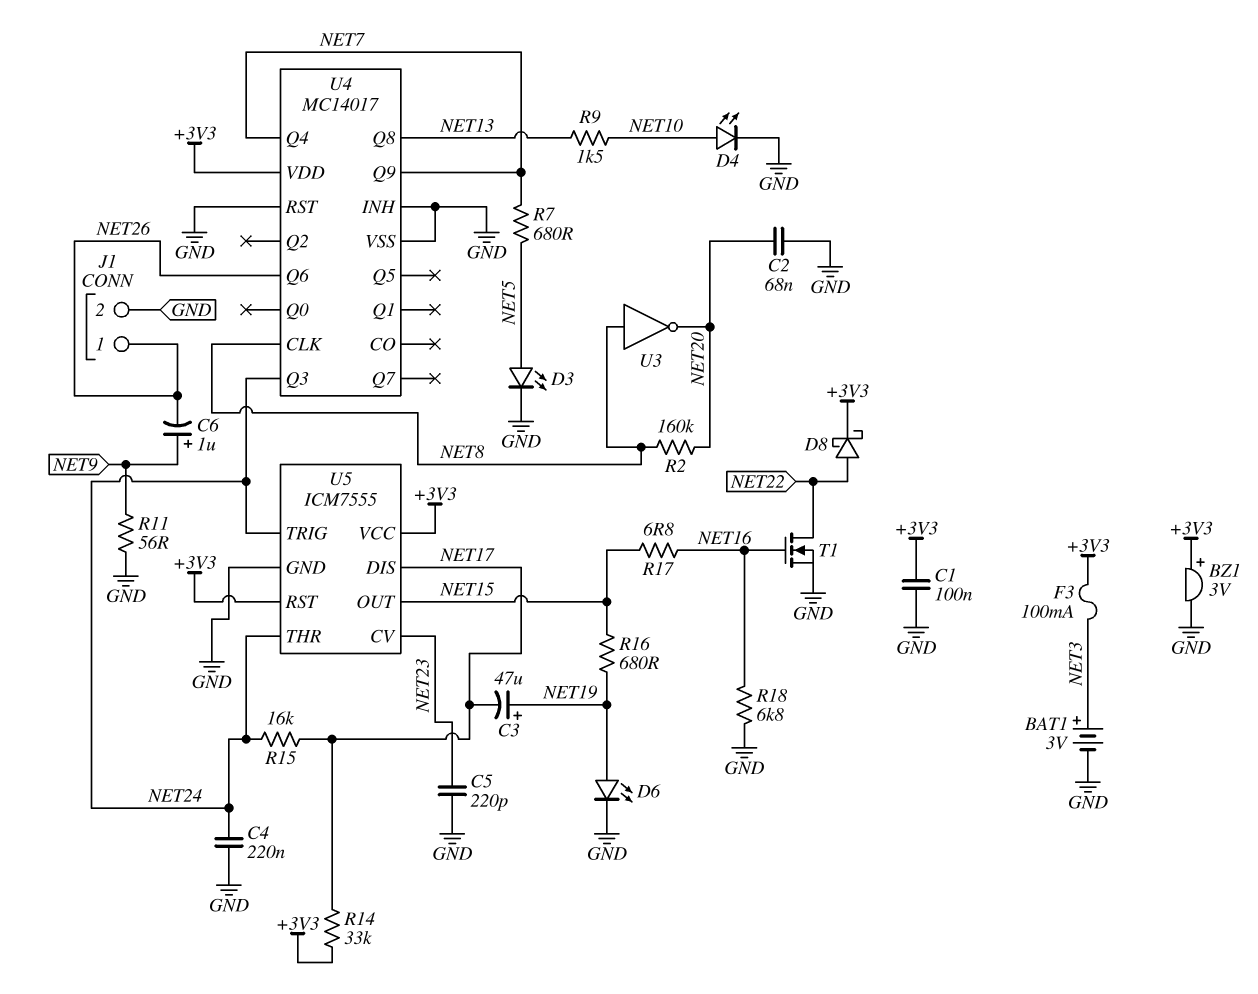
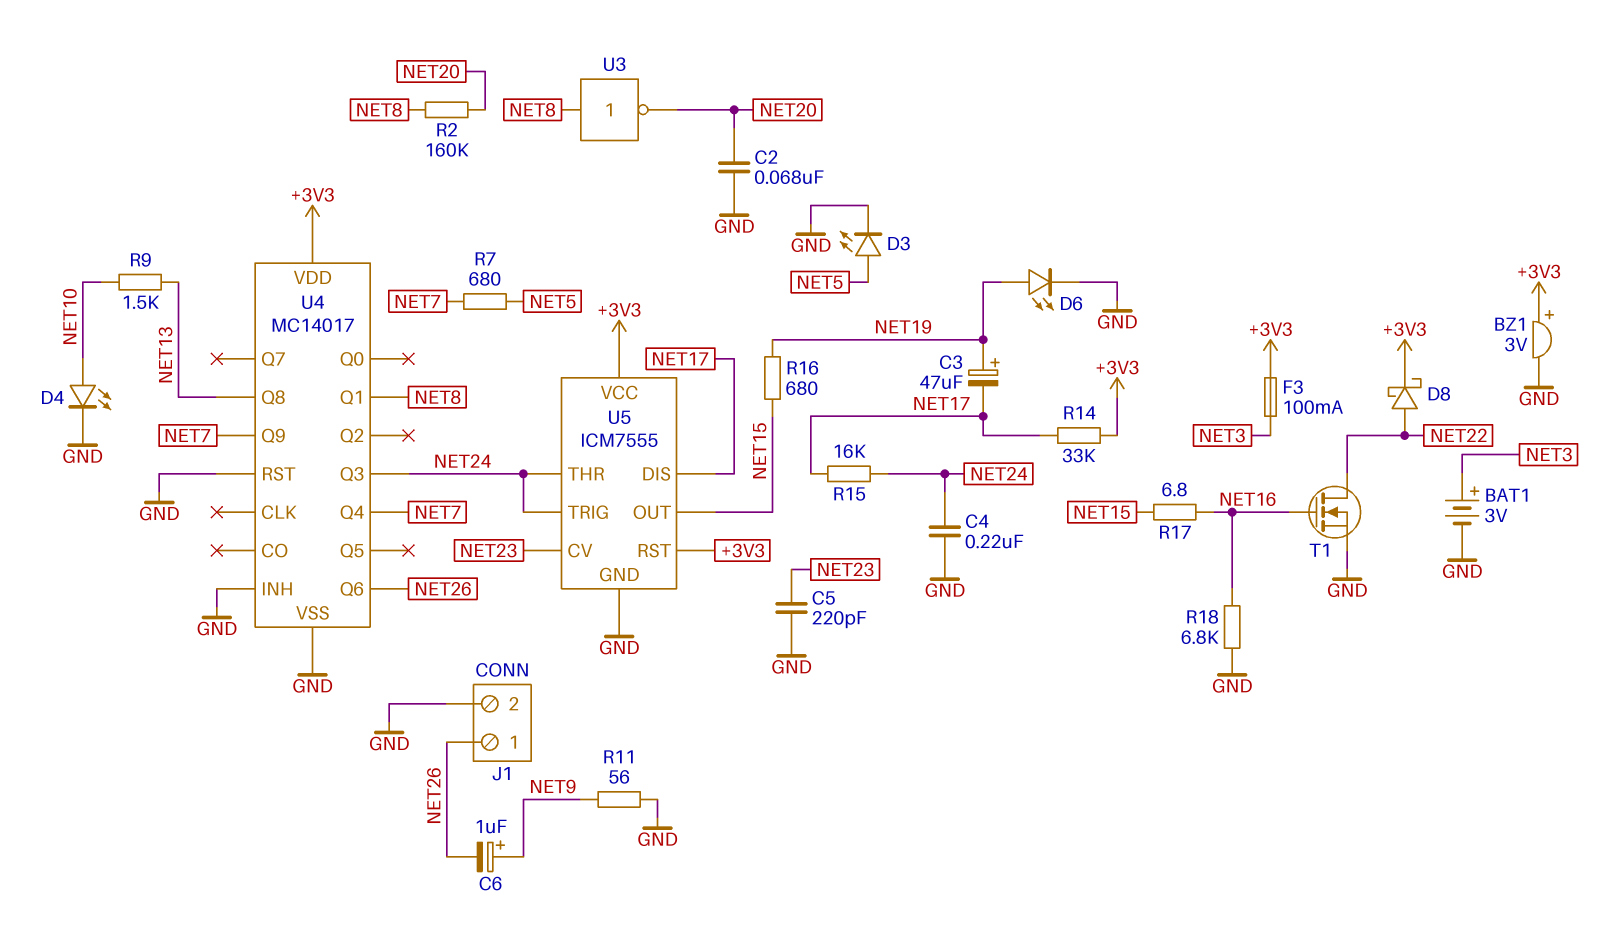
C1: 100nF (+3V3, GND) -> none
U4 pin CLK: NET8 -> none
U4 pin Q1: none -> NET8

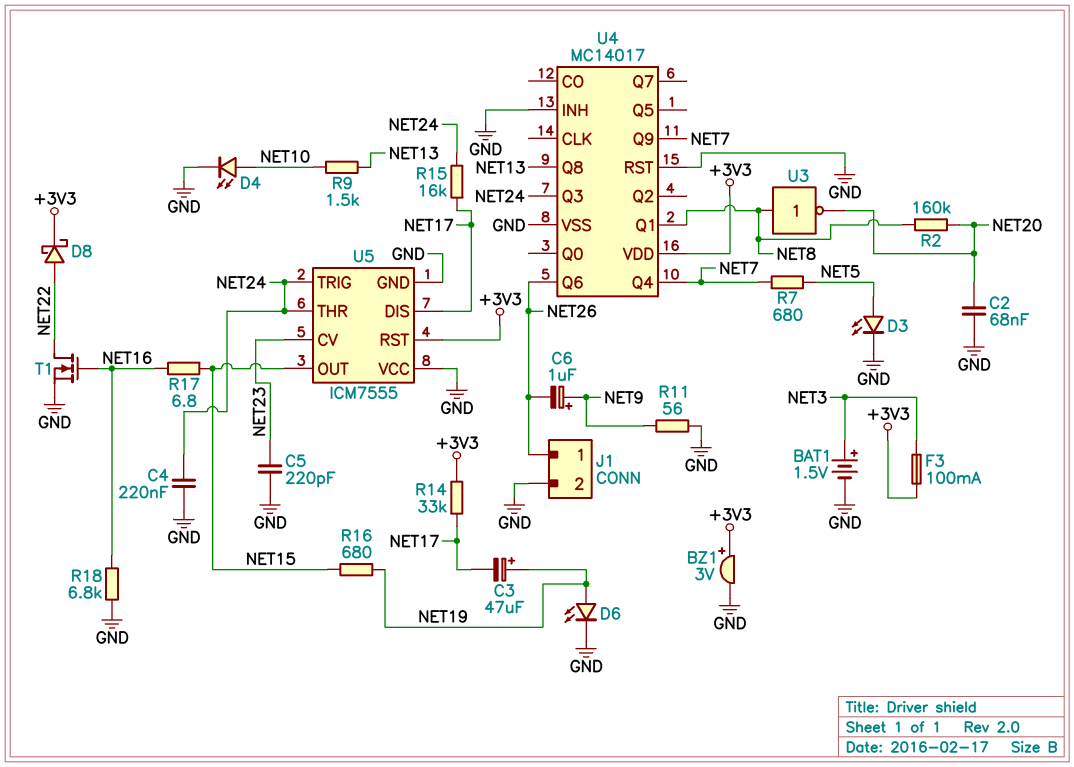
BAT1: 3V (plus NET3, minus GND) -> 1.5V (plus NET3, minus GND)
U5 pin VCC: +3V3 -> GND

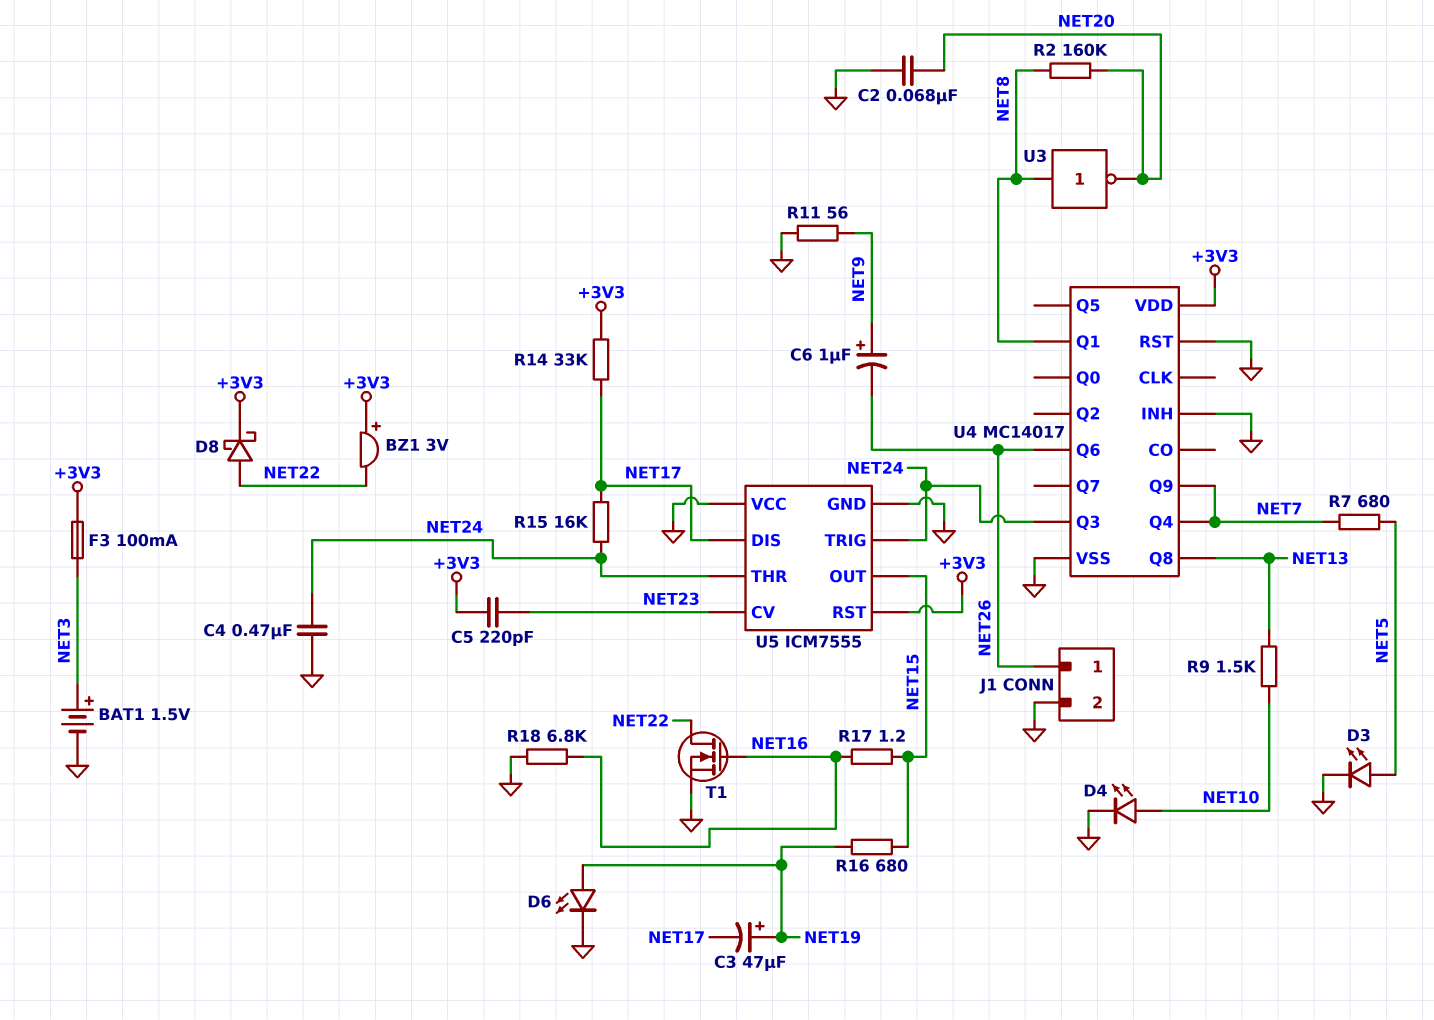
BZ1: buzzer 3V (plus +3V3, minus GND) -> buzzer 3V (plus +3V3, minus NET22)
C4: 220nF (GND, NET24) -> 470nF (GND, NET24)
C5: 220pF (GND, NET23) -> 220pF (+3V3, NET23)
R17: 6.8 (NET15, NET16) -> 1.2 (NET15, NET16)

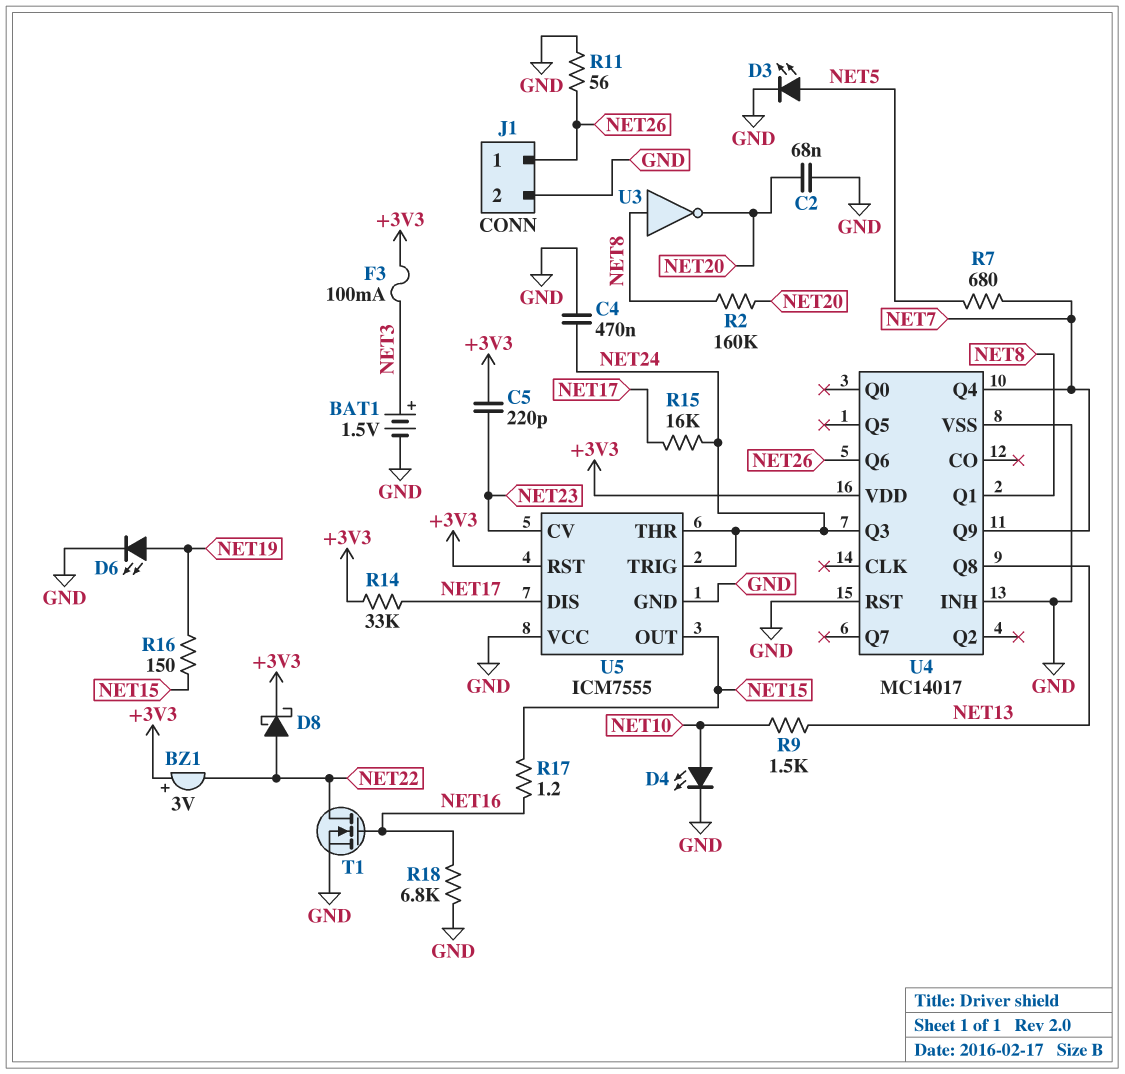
C3: 47uF (plus NET19, minus NET17) -> none
C6: 1uF (plus NET9, minus NET26) -> none
R11: 56 (GND, NET9) -> 56 (GND, NET26)
R16: 680 (NET15, NET19) -> 150 (NET15, NET19)

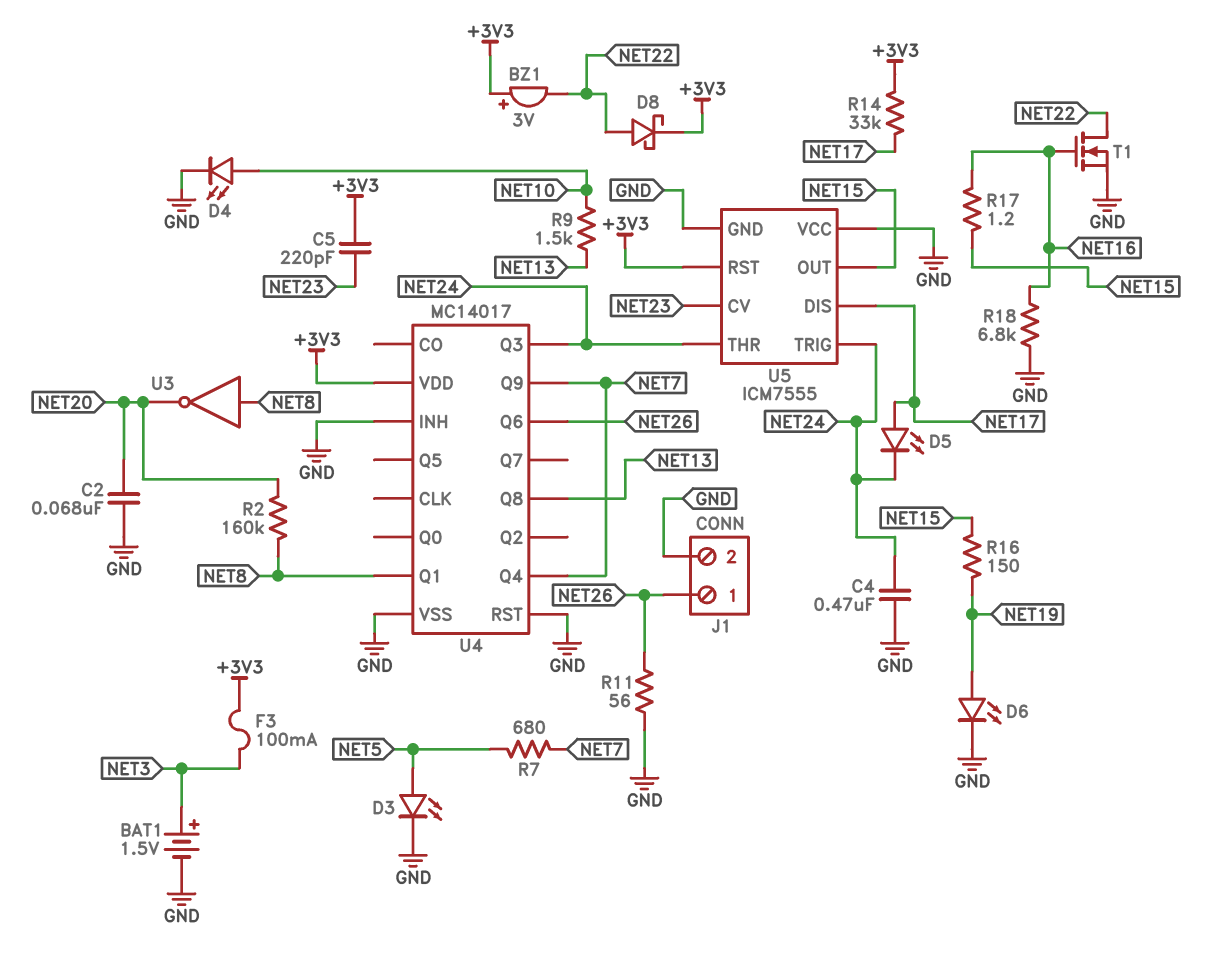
D5: none -> LED (A NET17, K NET24)
R15: 16k (NET17, NET24) -> none

